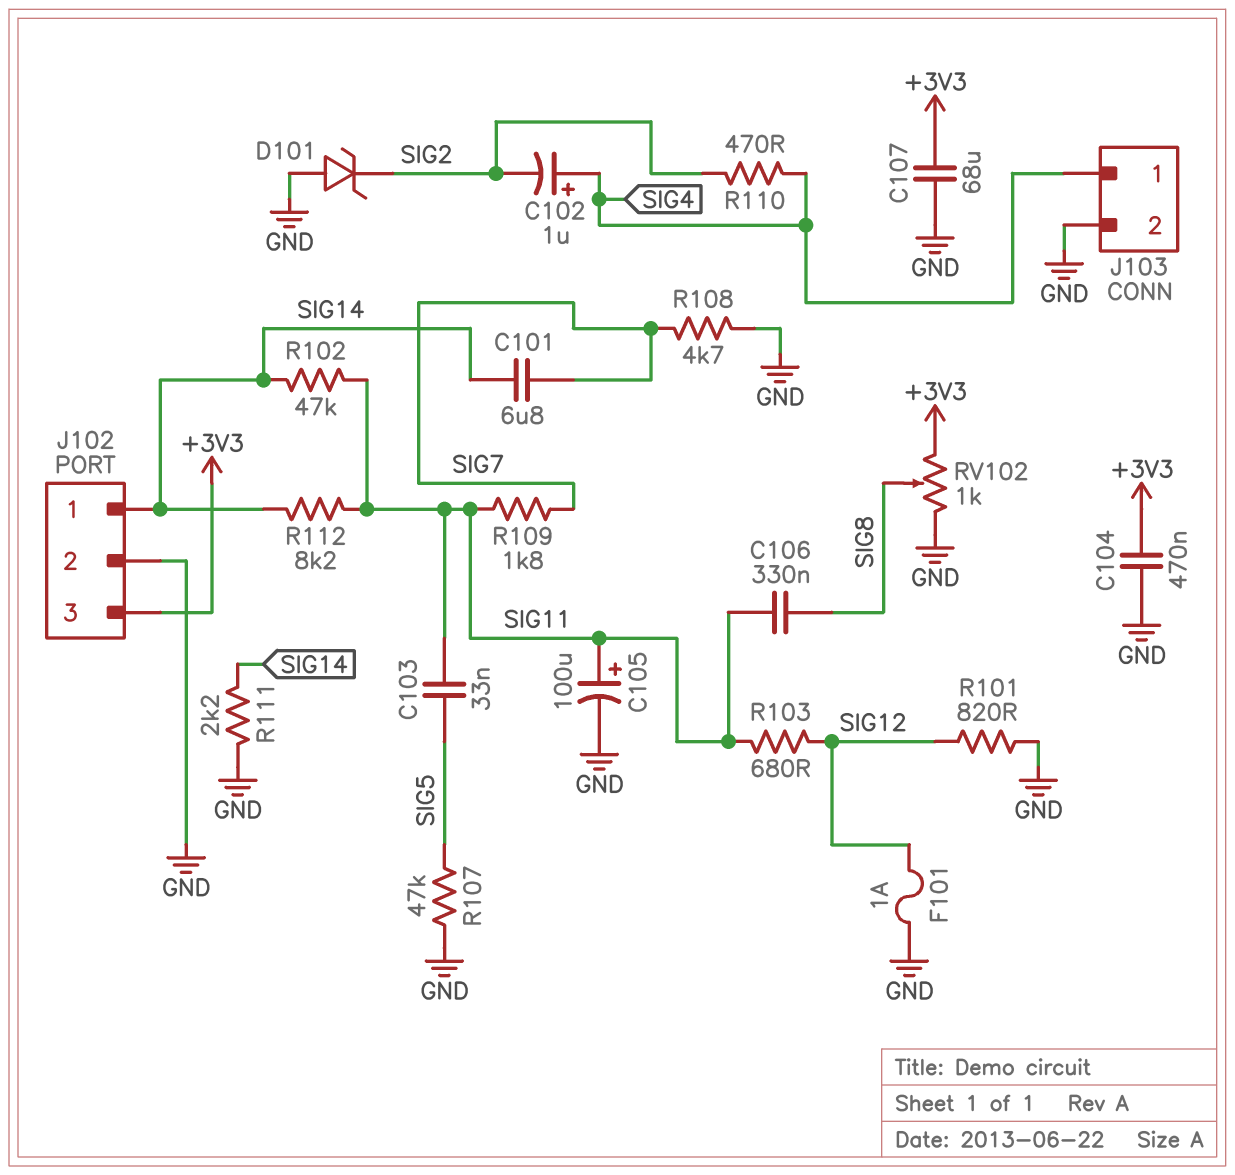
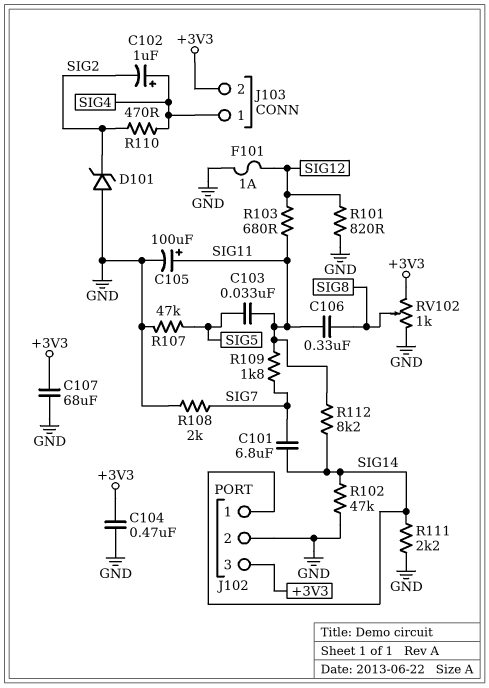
J103 pin 2: GND -> +3V3
R102: 47k (SIG11, SIG14) -> 47k (GND, SIG14)
R108: 4.7k (GND, SIG7) -> 2k (GND, SIG7)

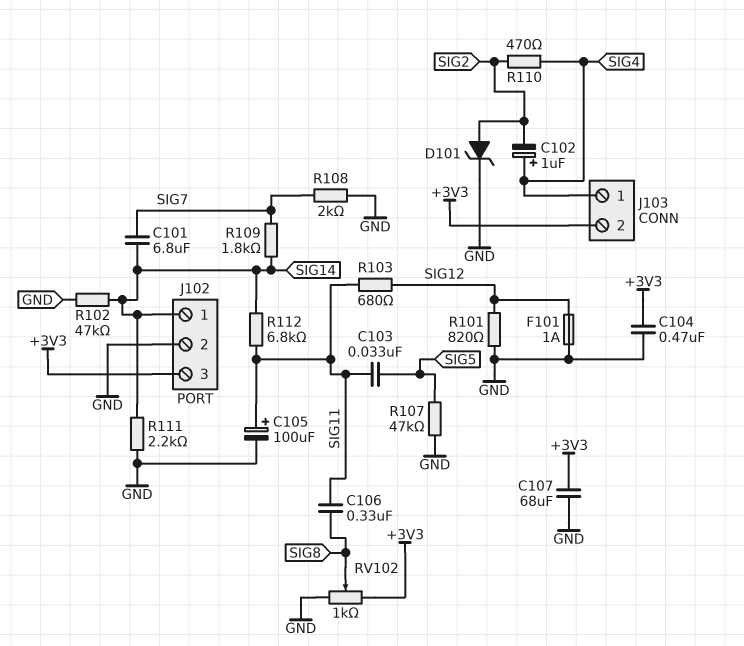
D101: zener (A GND, K SIG2) -> zener (A SIG2, K GND)
R109: 1.8k (SIG7, SIG11) -> 1.8k (SIG7, SIG14)
R112: 8.2k (SIG11, SIG14) -> 6.8k (SIG11, SIG14)

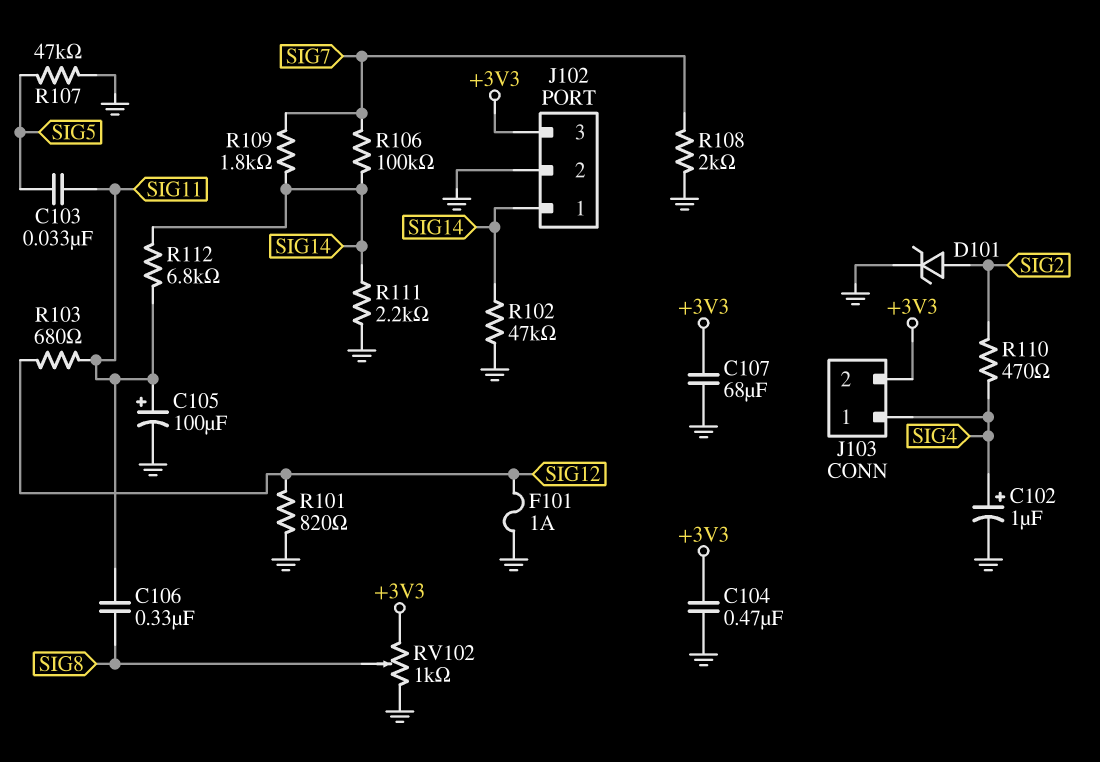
C101: 6.8uF (SIG7, SIG14) -> none
C102: 1uF (plus SIG4, minus SIG2) -> 1uF (plus SIG4, minus GND)
R106: none -> 100k (SIG7, SIG14)

